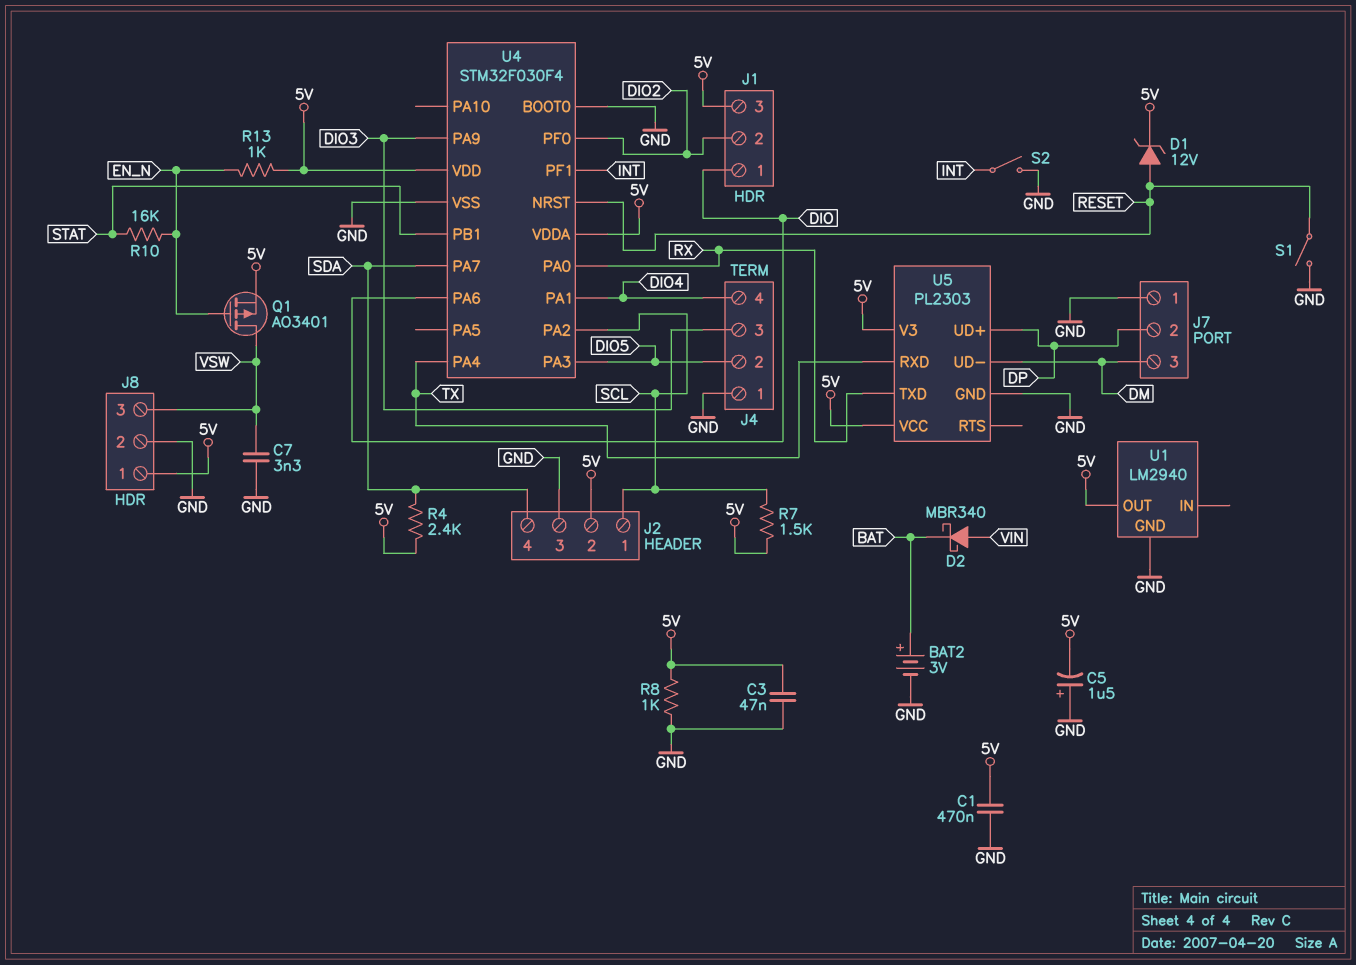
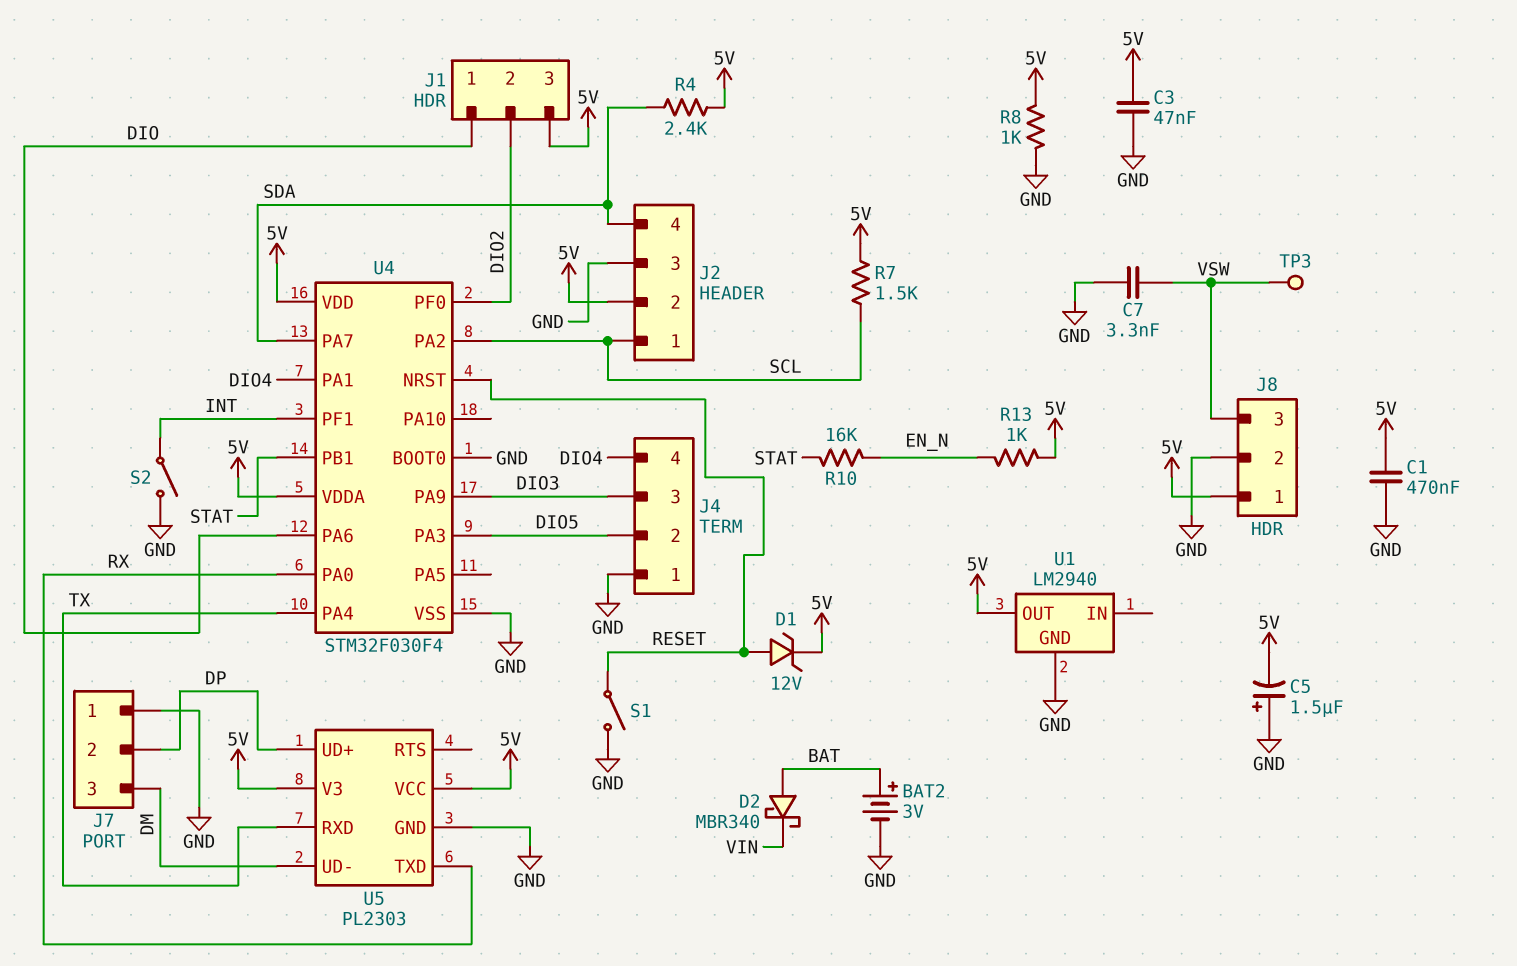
D2: schottky MBR340 (A VIN, K BAT) -> schottky MBR340 (A BAT, K VIN)
Q1: PMOS AO3401 (G EN_N, D VSW, S 5V) -> none
TP3: none -> test point (VSW)

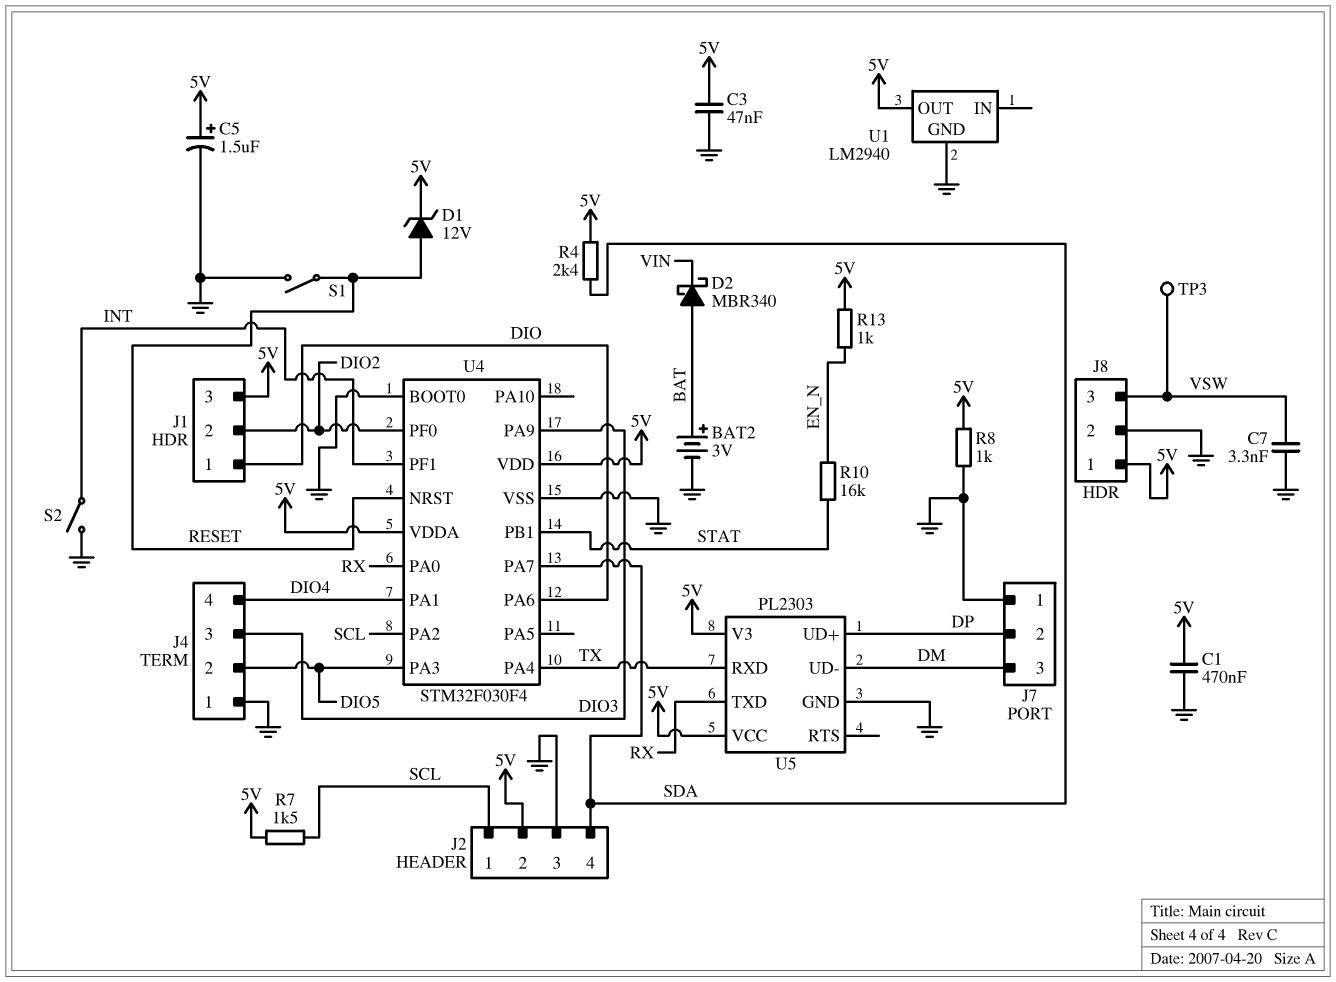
C5: 1.5uF (plus GND, minus 5V) -> 1.5uF (plus 5V, minus GND)

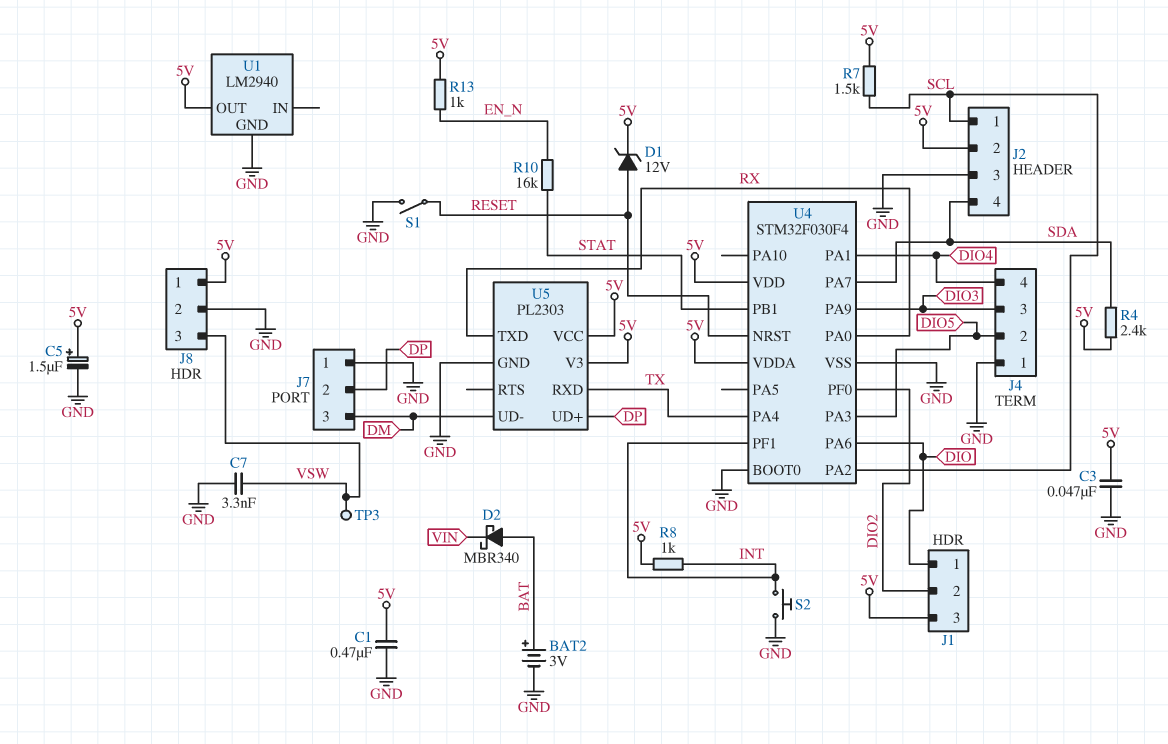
R8: 1k (5V, GND) -> 1k (5V, INT)
S2: switch (GND, INT) -> button (GND, INT)

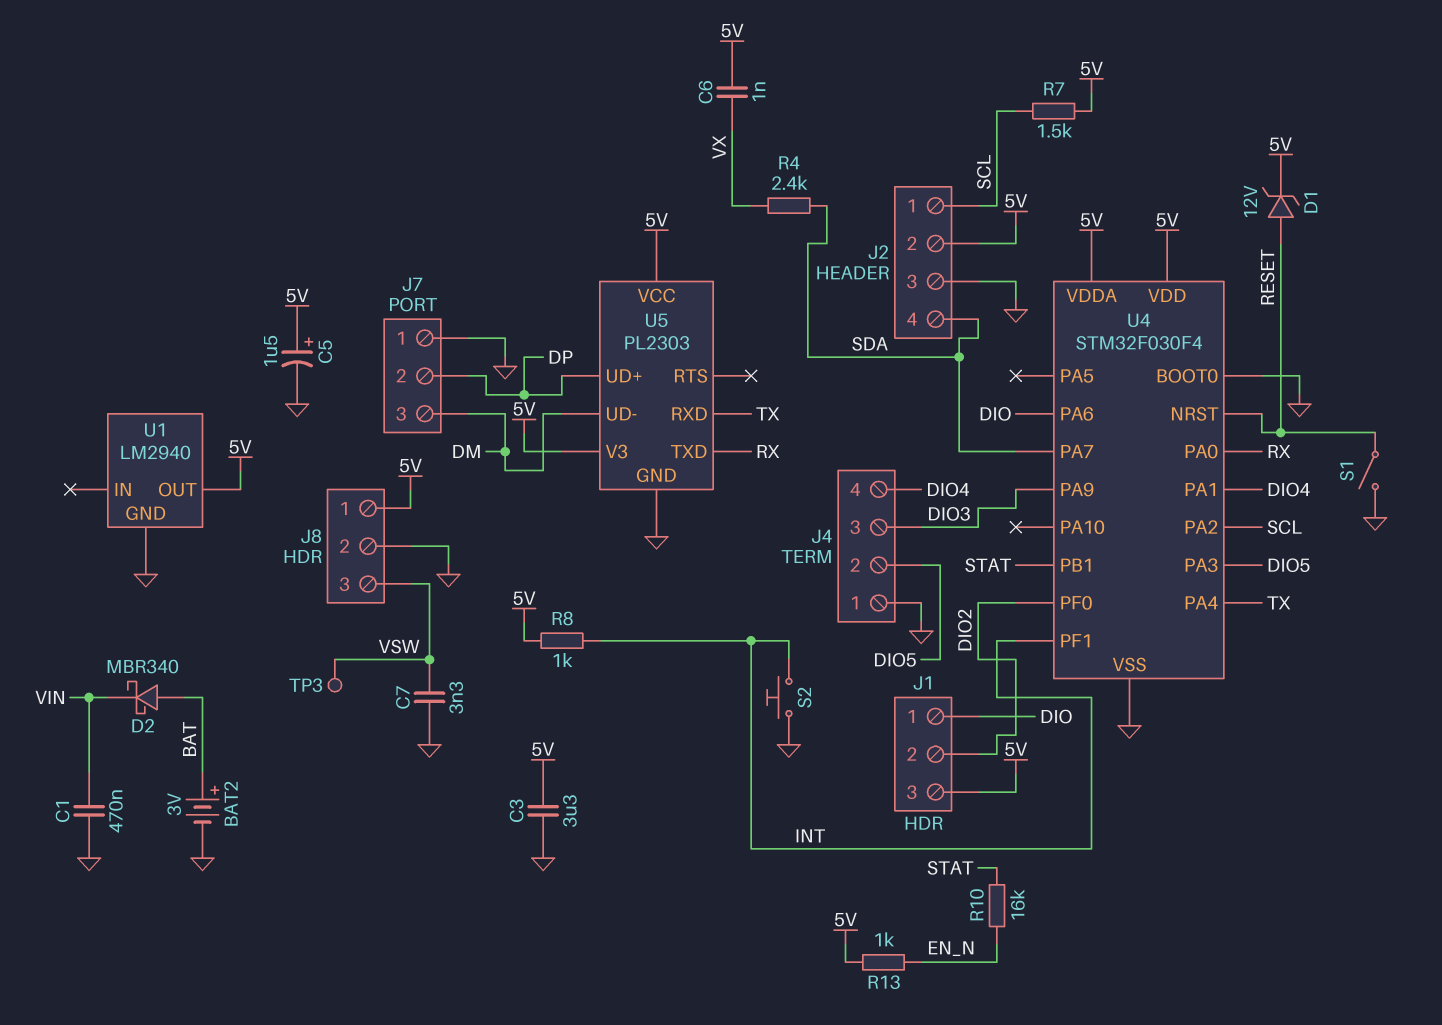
C1: 470nF (5V, GND) -> 470nF (GND, VIN)
C3: 47nF (5V, GND) -> 3.3uF (5V, GND)
C6: none -> 1nF (5V, VX)
R4: 2.4k (5V, SDA) -> 2.4k (SDA, VX)

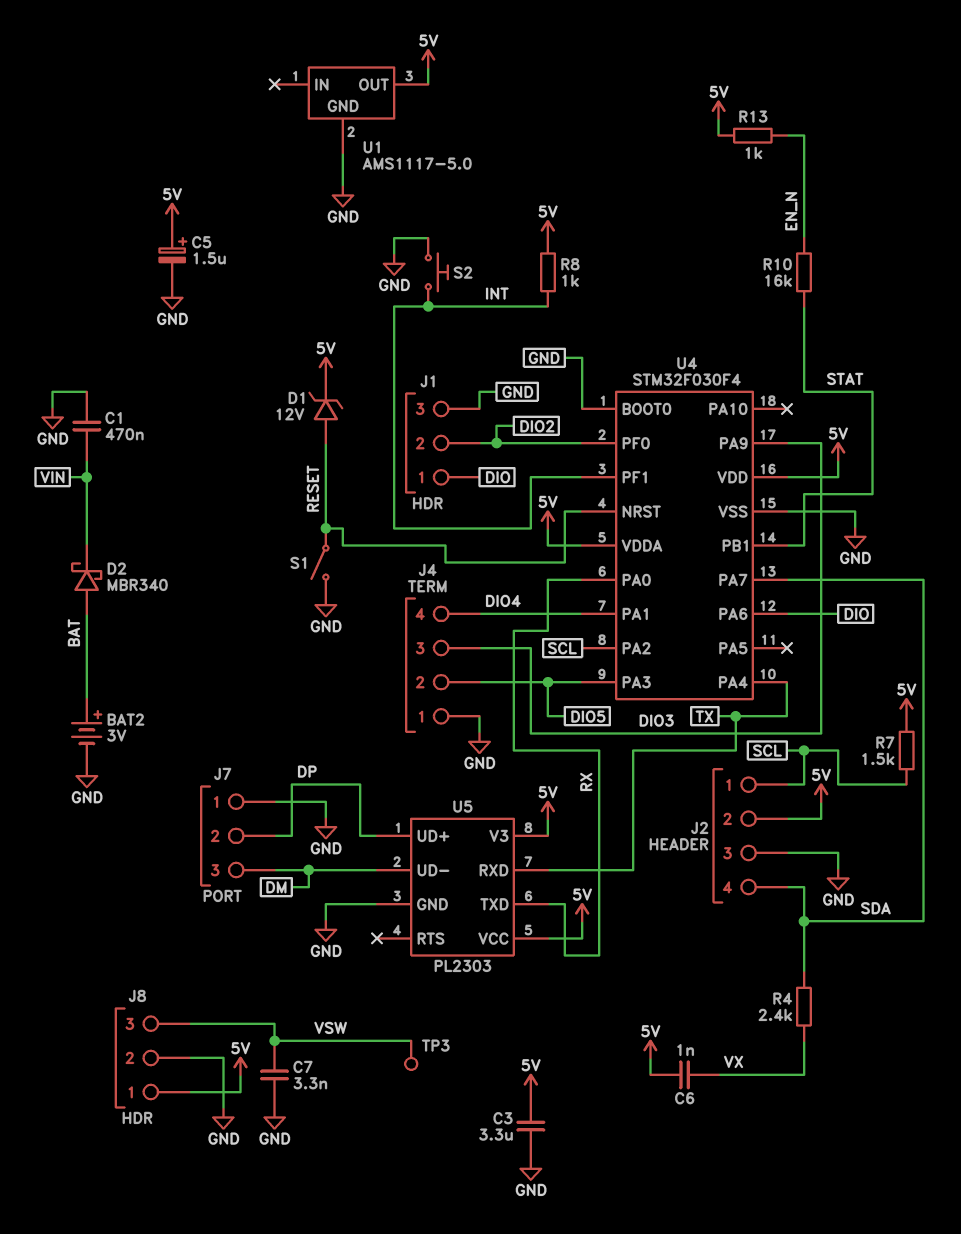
J1 pin 3: 5V -> GND
U1: LM2940 -> AMS1117-5.0

